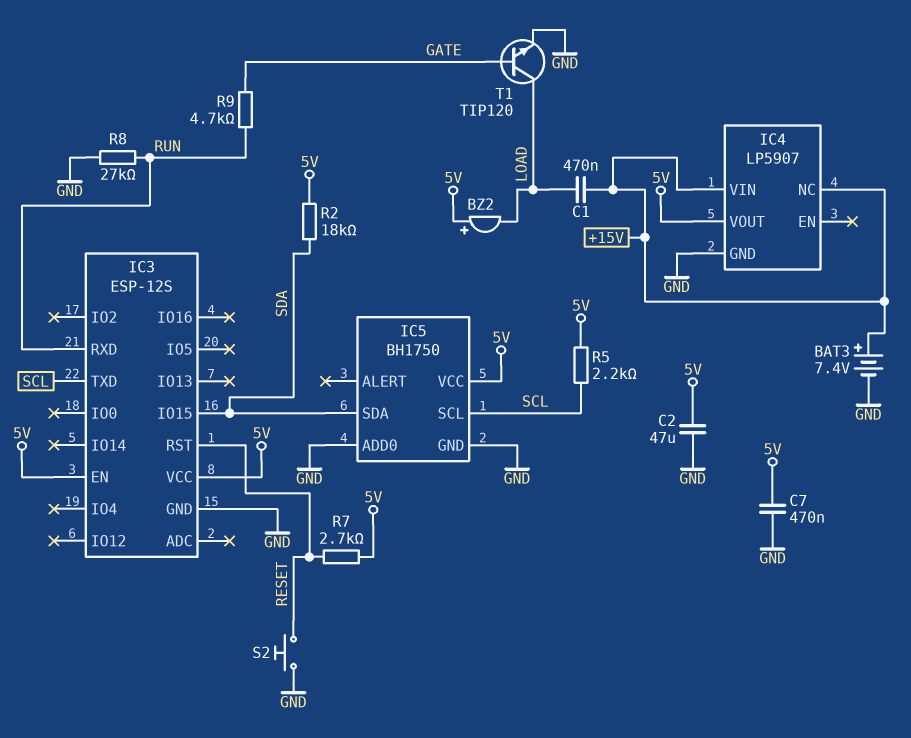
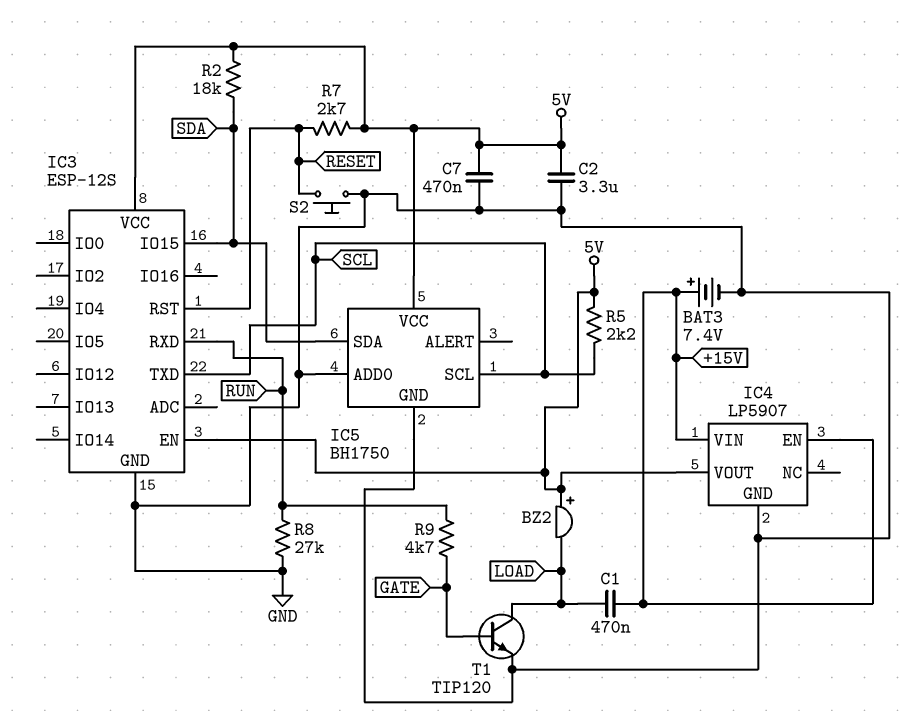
C2: 47uF (5V, GND) -> 3.3uF (5V, GND)
IC4 pin EN: none -> +15V
IC4 pin NC: +15V -> none

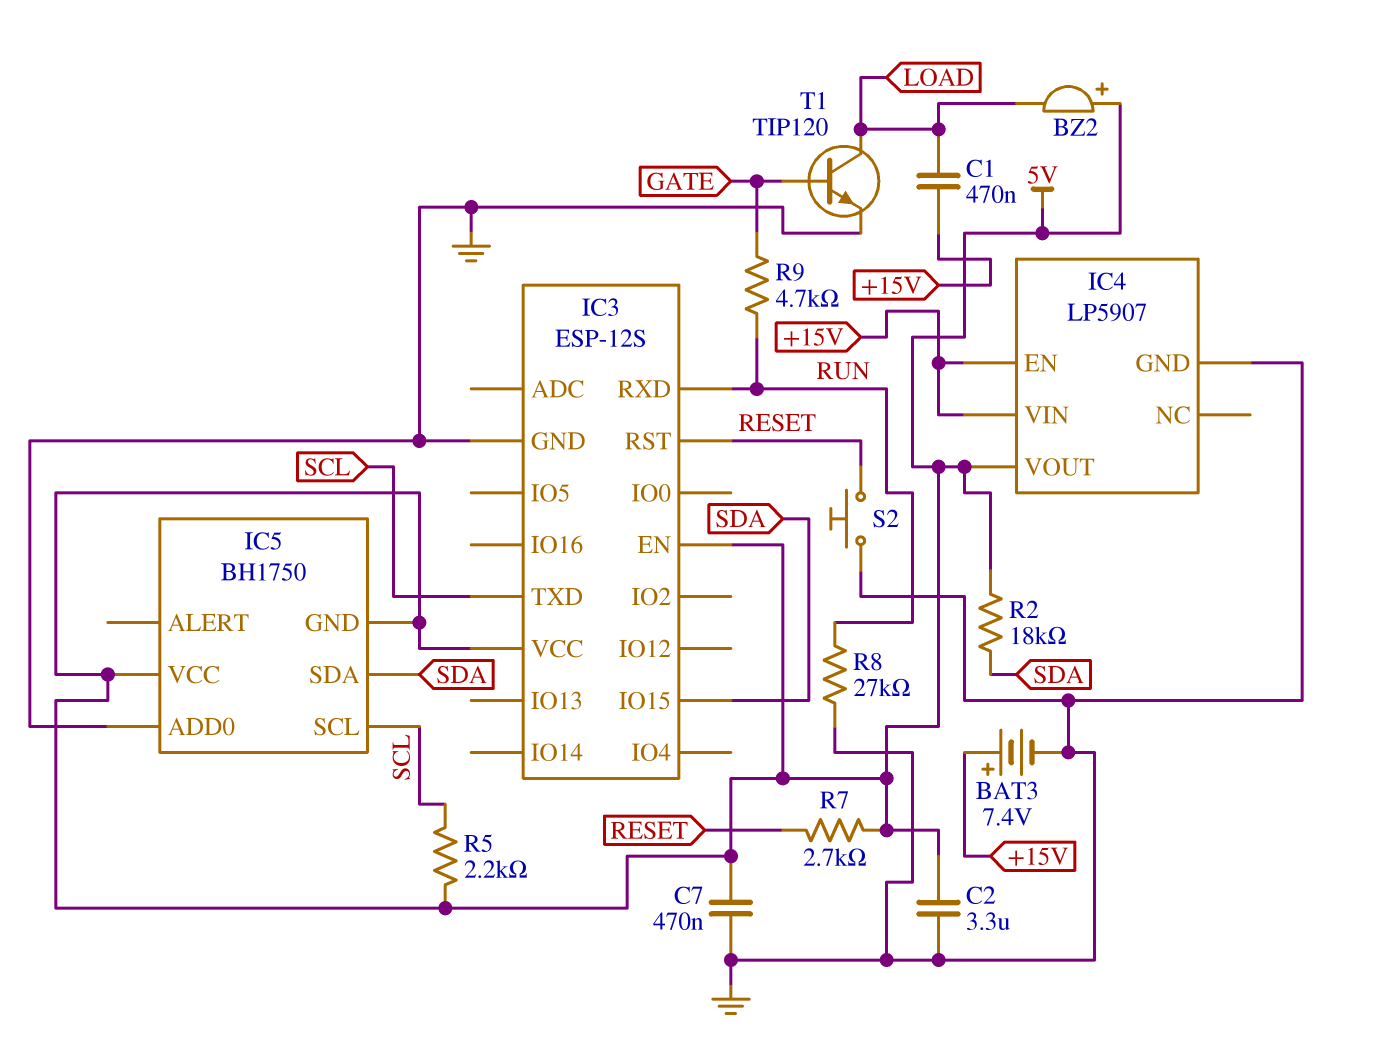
IC5 pin GND: GND -> 5V

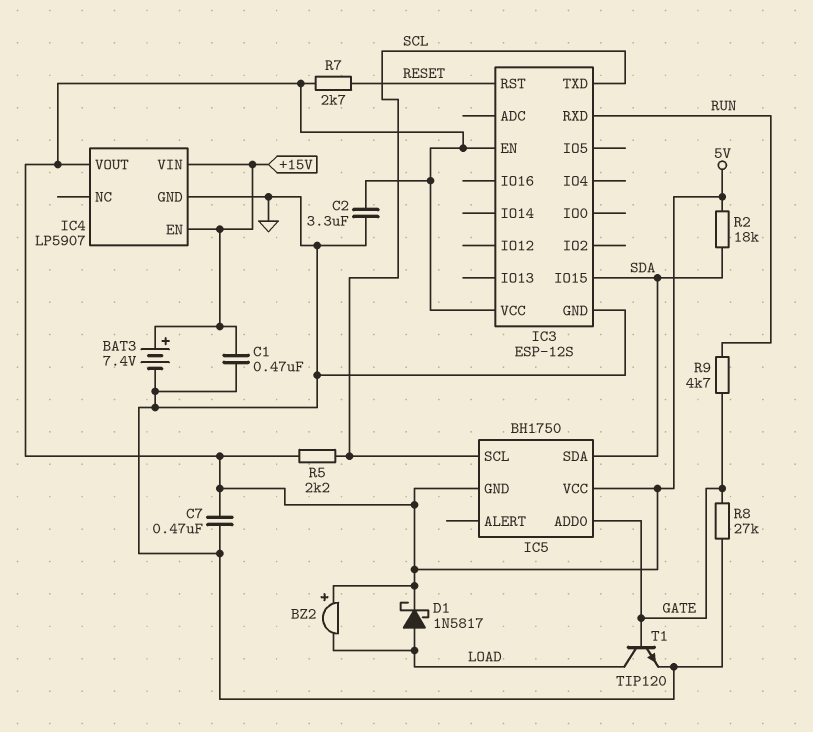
C1: 470nF (+15V, LOAD) -> 470nF (+15V, GND)
D1: none -> schottky 1N5817 (A LOAD, K 5V)
IC5 pin ADD0: GND -> GATE
R8: 27k (GND, RUN) -> 27k (GATE, GND)
S2: button (GND, RESET) -> none

